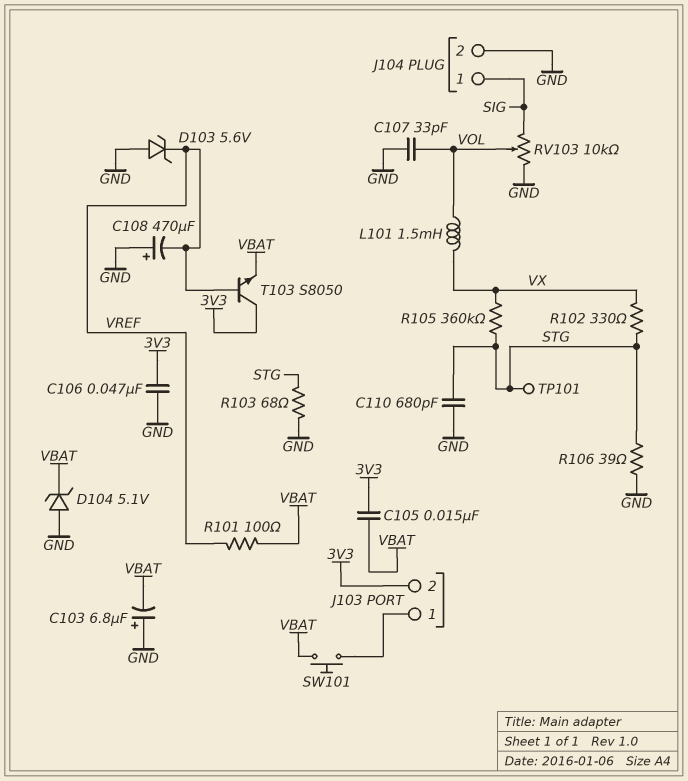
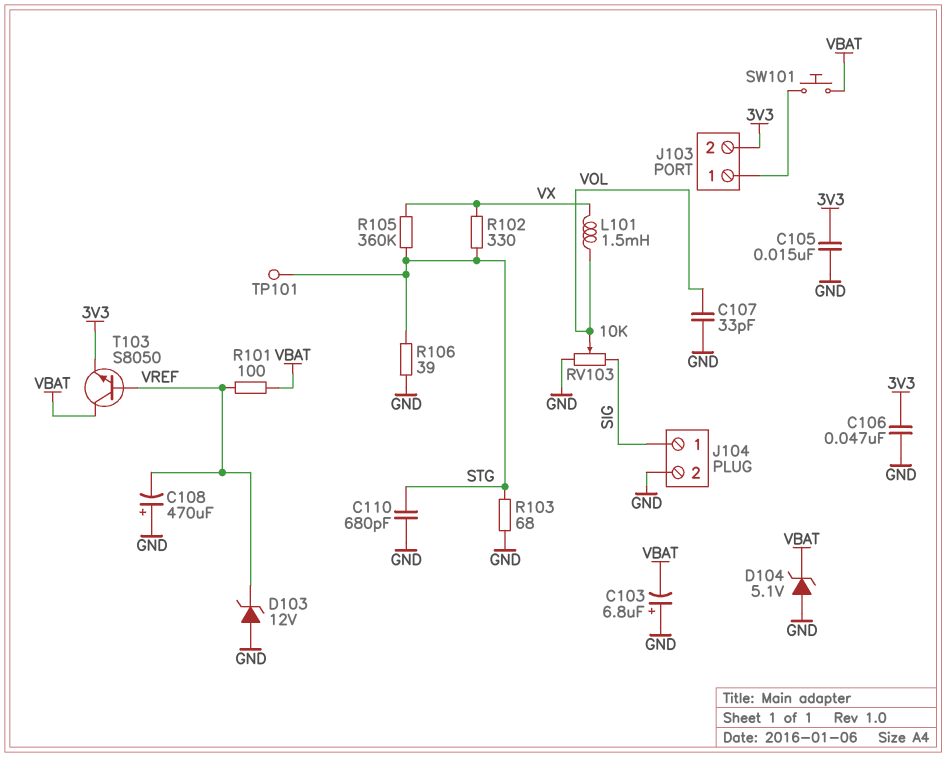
C105: 15nF (3V3, VBAT) -> 15nF (3V3, GND)
D103: zener 5.6V (A GND, K VREF) -> zener 12V (A GND, K VREF)
T103: NPN S8050 (B VREF, C 3V3, E VBAT) -> NPN S8050 (B VREF, C VBAT, E 3V3)

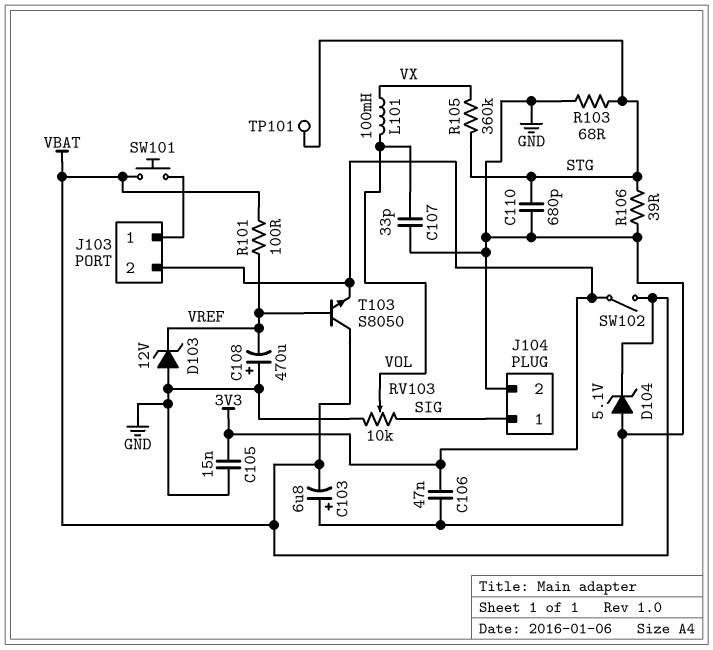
L101: 1.5mH (VOL, VX) -> 100mH (VOL, VX)
R102: 330 (STG, VX) -> none
SW102: none -> switch (3V3, VBAT)

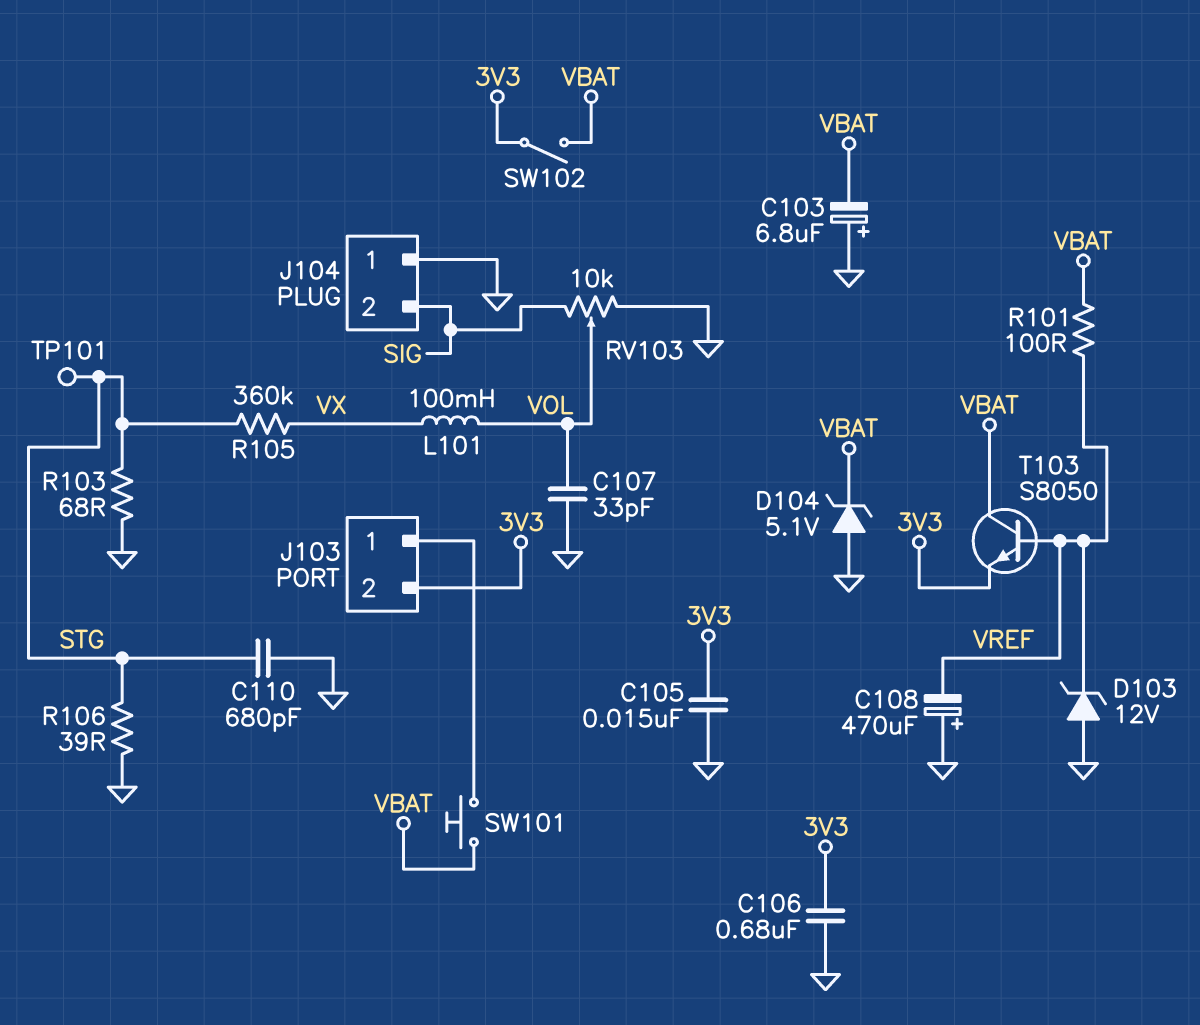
C106: 47nF (3V3, GND) -> 680nF (3V3, GND)
J104 pin 1: SIG -> GND
J104 pin 2: GND -> SIG

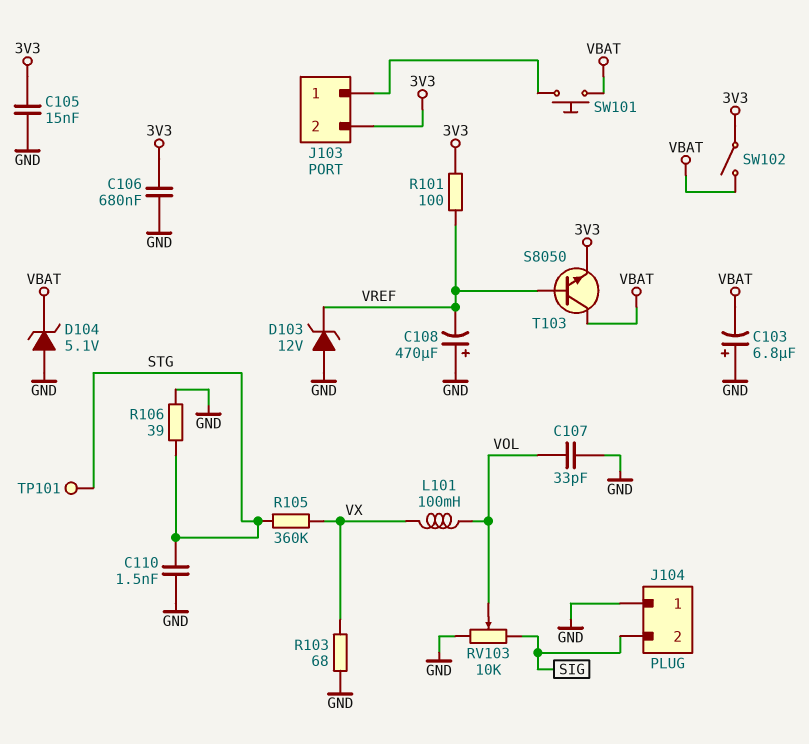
C110: 680pF (GND, STG) -> 1.5nF (GND, STG)
R101: 100 (VBAT, VREF) -> 100 (3V3, VREF)
R103: 68 (GND, STG) -> 68 (GND, VX)

